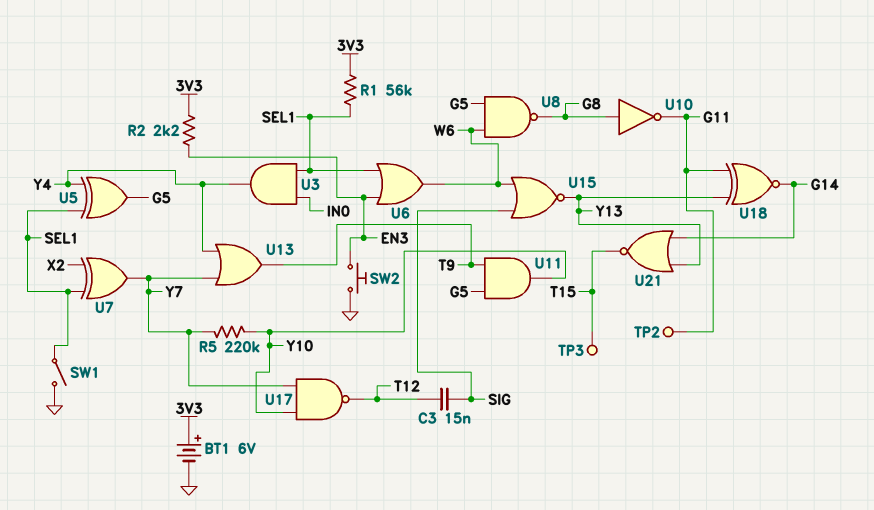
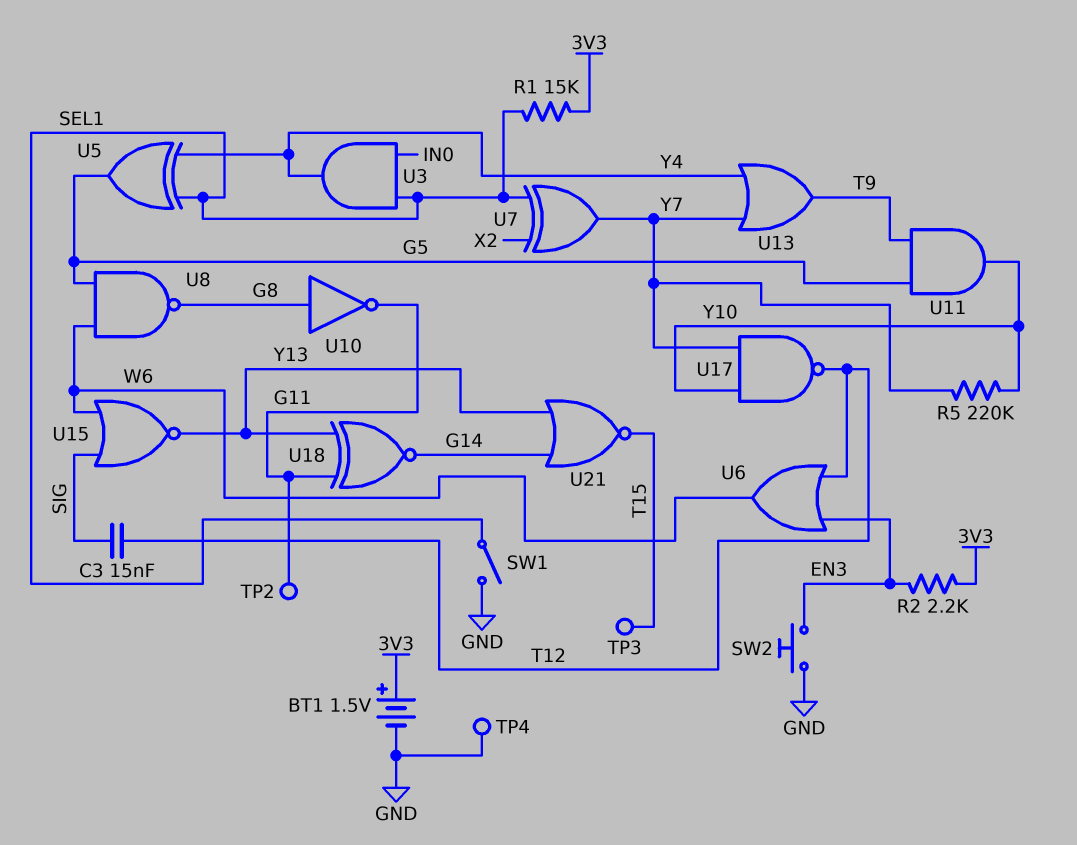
BT1: 6V (plus 3V3, minus GND) -> 1.5V (plus 3V3, minus GND)
R1: 56k (3V3, SEL1) -> 15k (3V3, SEL1)
TP4: none -> test point (GND)
U6: OR (in EN3, in SEL1, out W6) -> OR (in EN3, in T12, out W6)

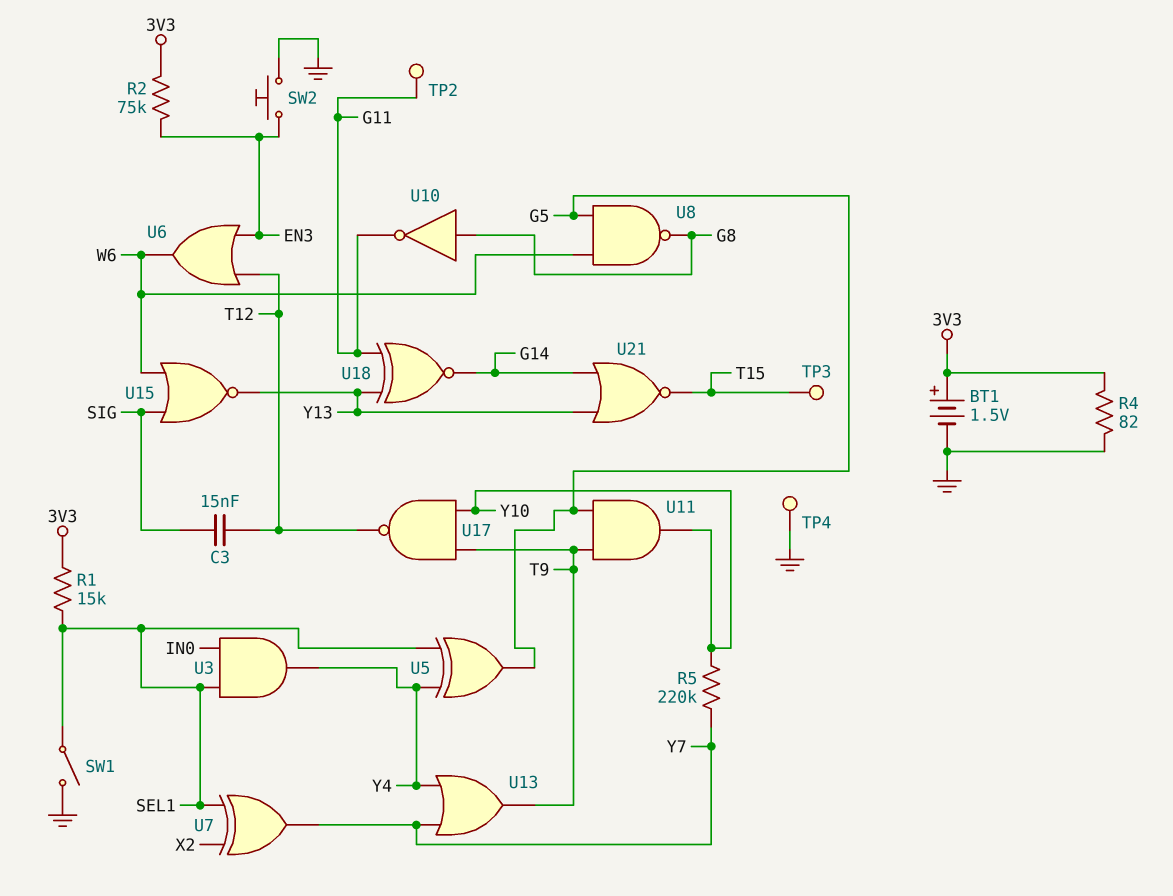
R2: 2.2k (3V3, EN3) -> 75k (3V3, EN3)
R4: none -> 82 (3V3, GND)
U17: NAND (in Y7, in Y10, out T12) -> NAND (in T9, in Y10, out T12)

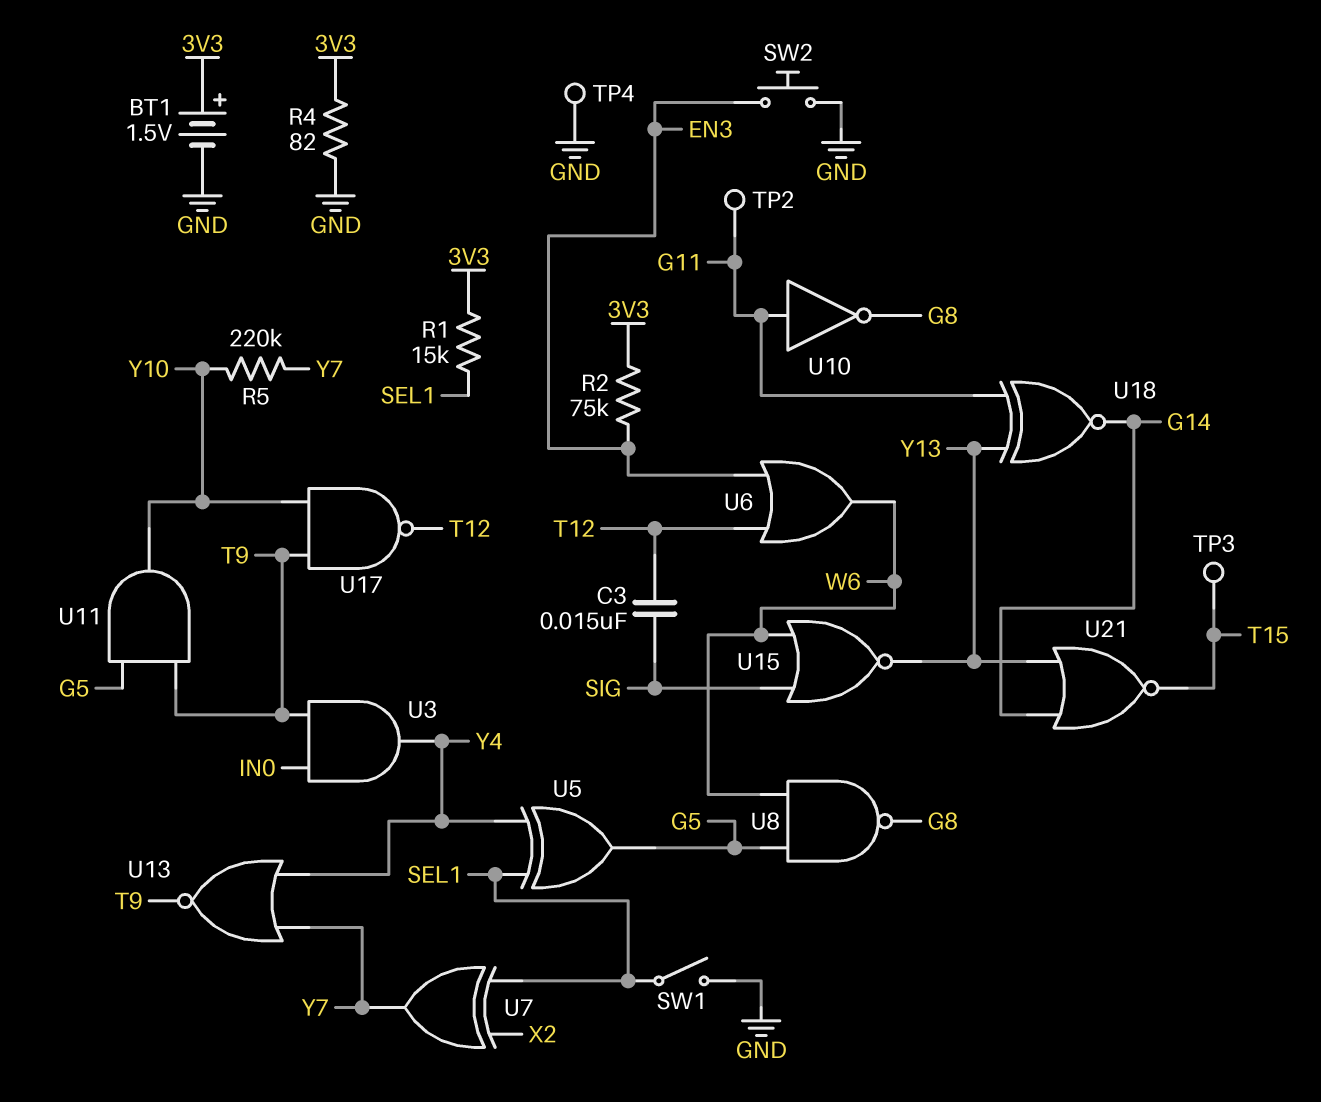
U3: AND (in IN0, in SEL1, out Y4) -> AND (in IN0, in T9, out Y4)
U10: NOT (in G8, out G11) -> NOT (in G11, out G8)
U13: OR (in Y4, in Y7, out T9) -> NOR (in Y4, in Y7, out T9)

